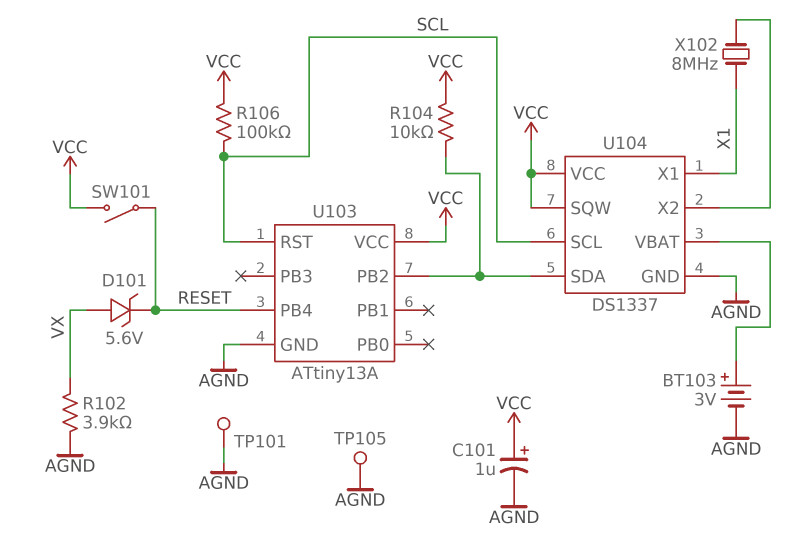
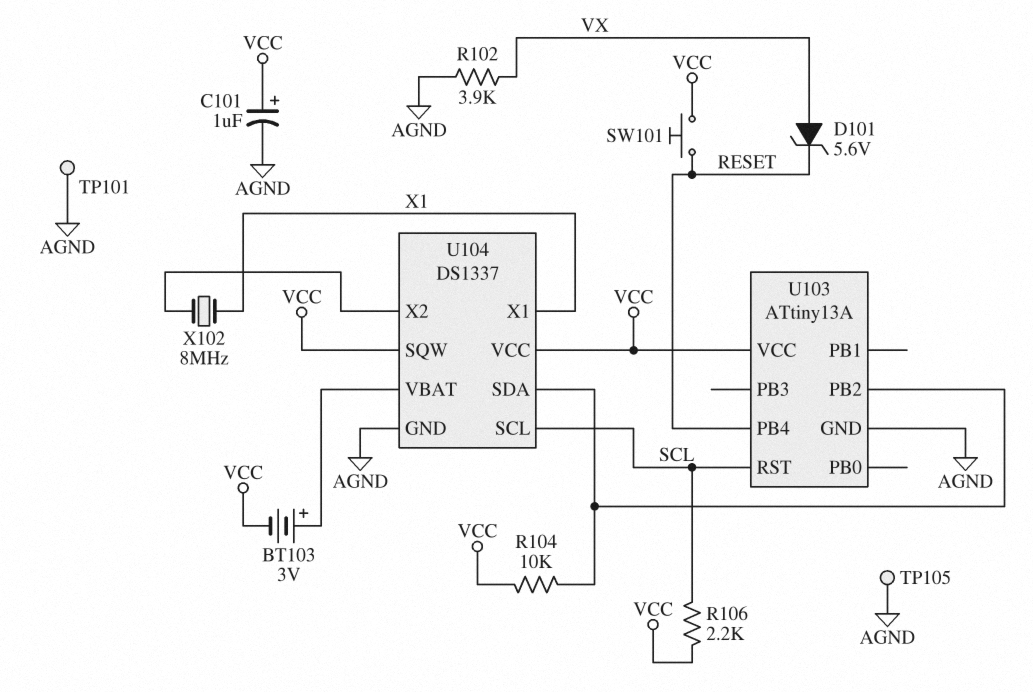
BT103: 3V (plus U104/VBAT, minus AGND) -> 3V (plus U104/VBAT, minus VCC)
R106: 100k (SCL, VCC) -> 2.2k (SCL, VCC)
SW101: switch (RESET, VCC) -> button (RESET, VCC)

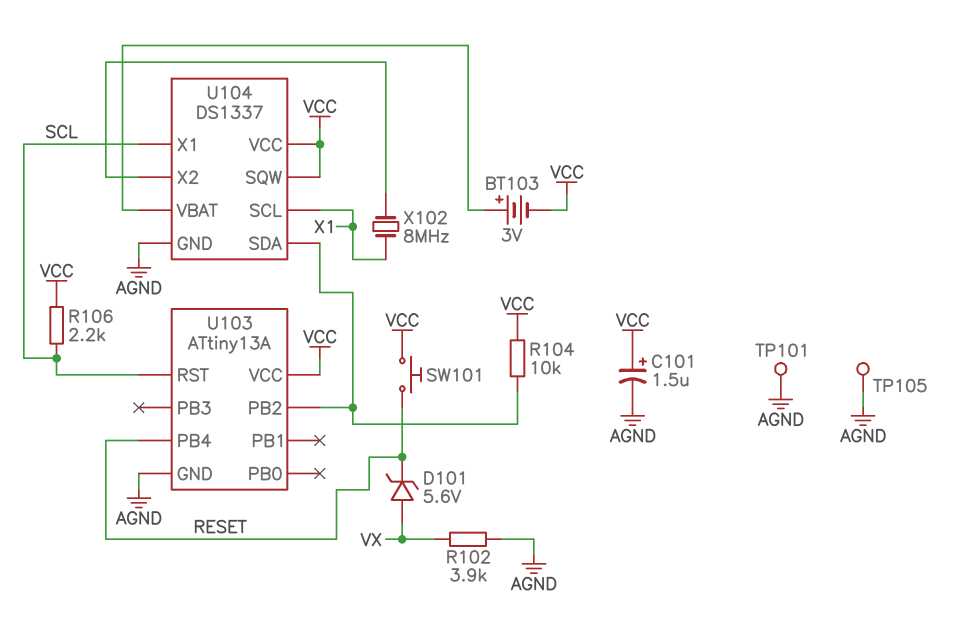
C101: 1uF (plus VCC, minus AGND) -> 1.5uF (plus VCC, minus AGND)
U104 pin SCL: SCL -> X1
U104 pin X1: X1 -> SCL

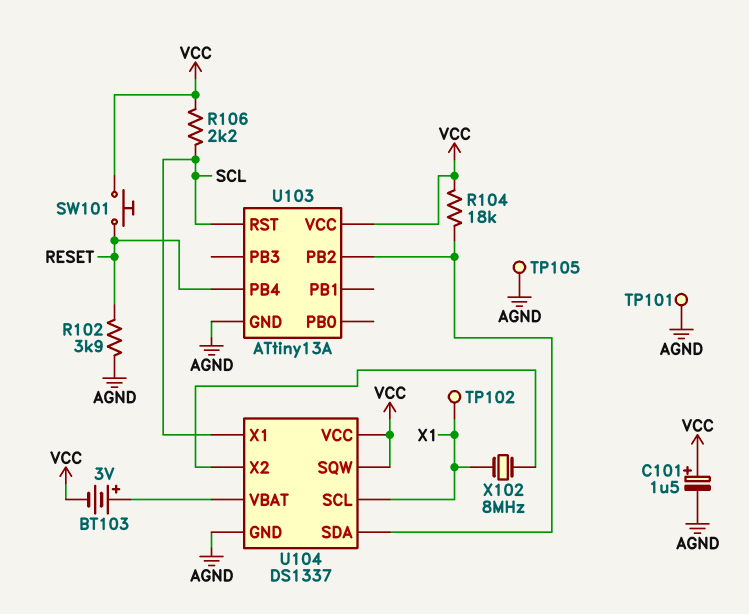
D101: zener 5.6V (A VX, K RESET) -> none
R102: 3.9k (AGND, VX) -> 3.9k (AGND, RESET)
R104: 10k (U103/PB2, VCC) -> 18k (U103/PB2, VCC)
TP102: none -> test point (X1)

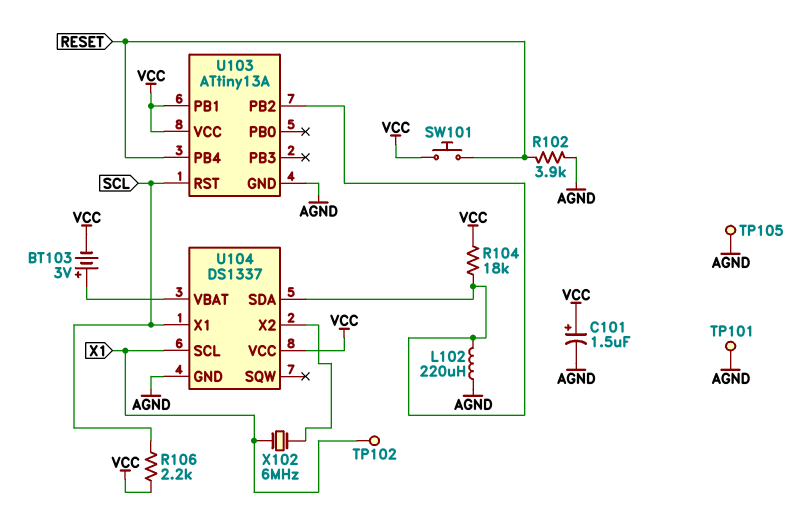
L102: none -> 220uH (AGND, U103/PB2)
U103 pin PB1: none -> VCC
U104 pin SQW: VCC -> none
X102: 8MHz (U104/X2, X1) -> 6MHz (U104/X2, X1)

